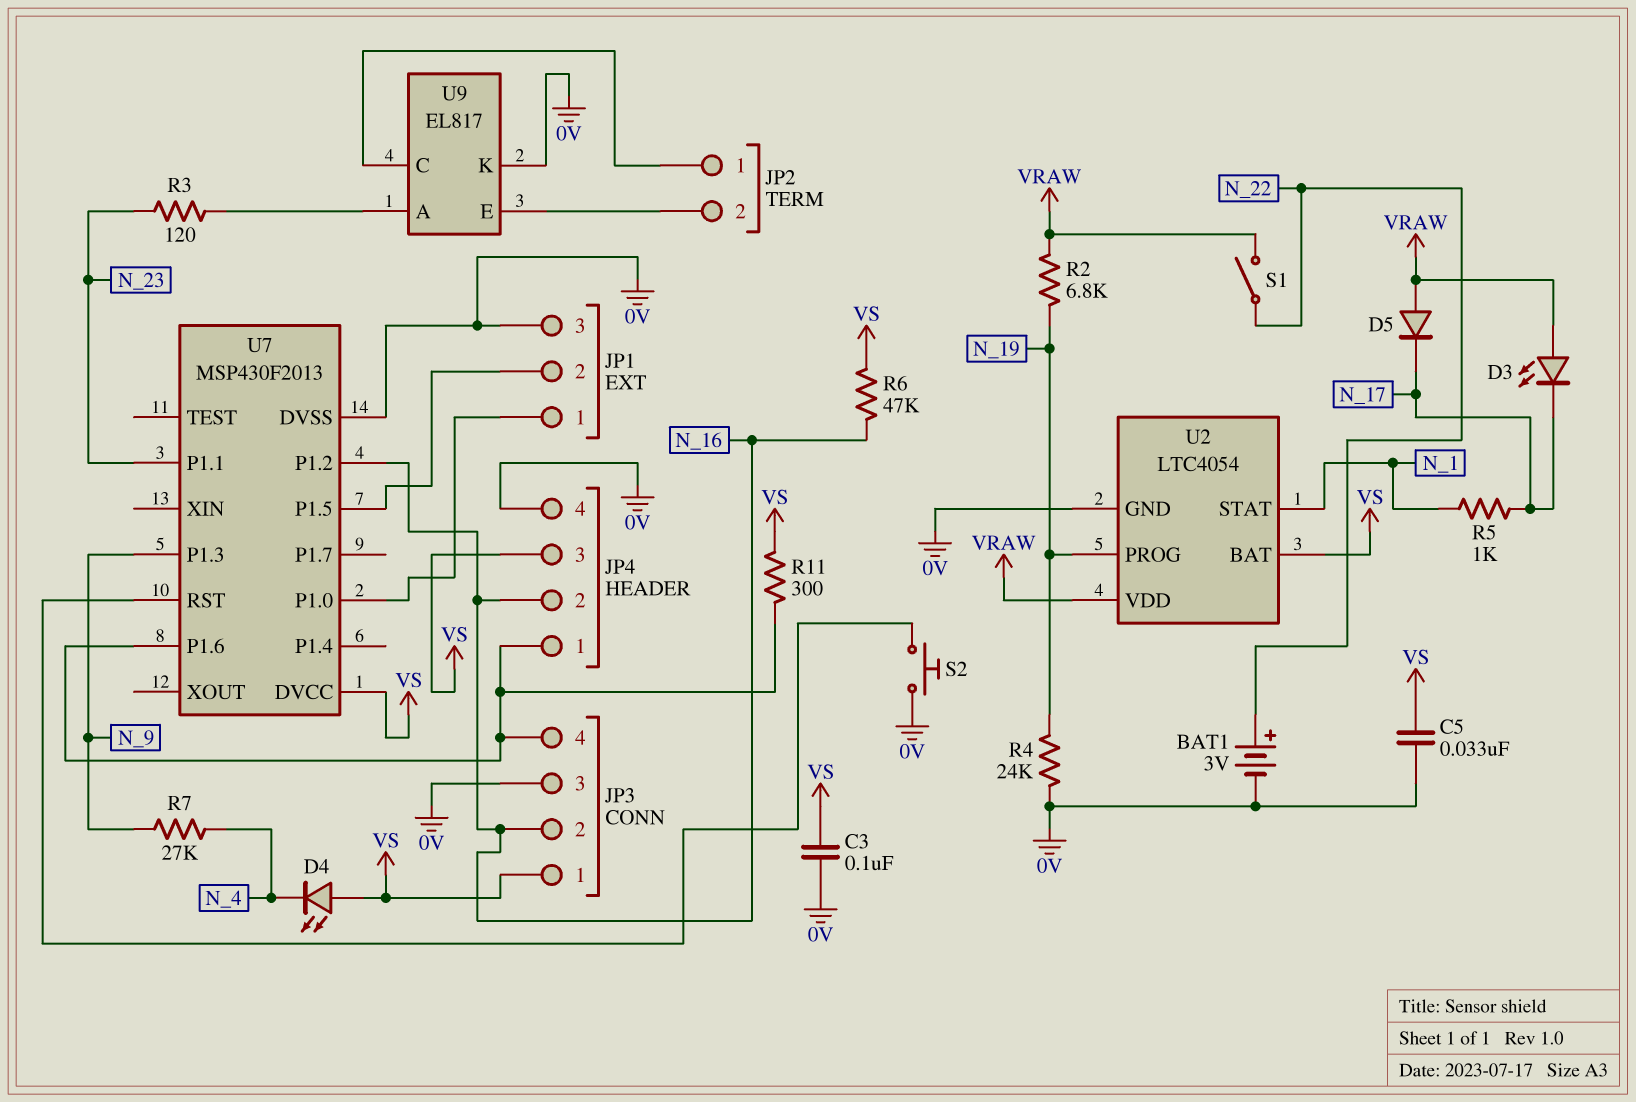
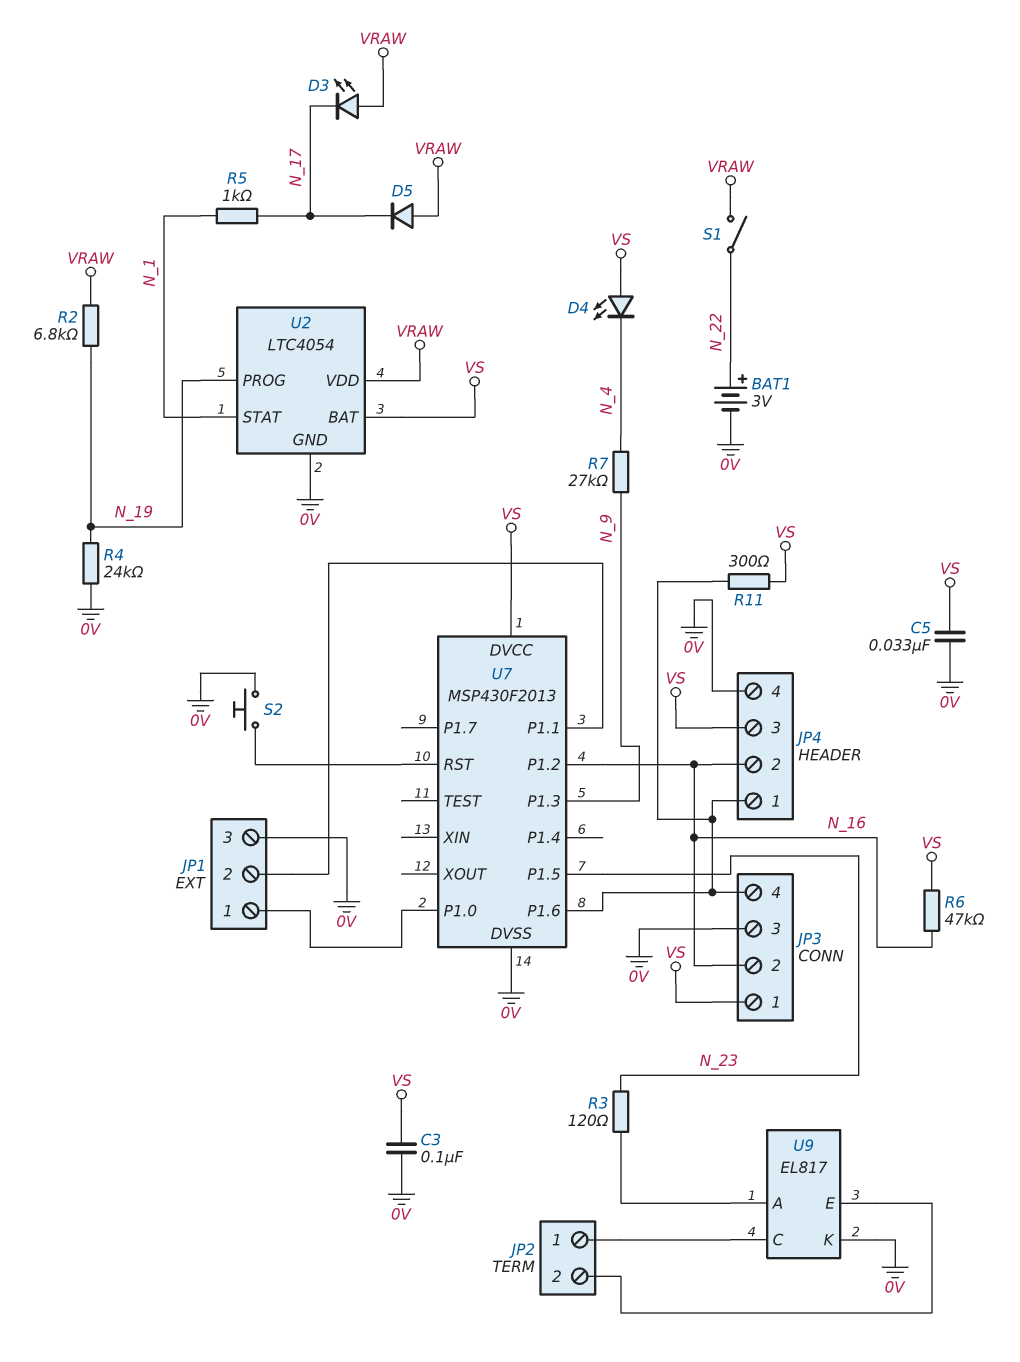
U7 pin P1.1: N_23 -> JP1/2
U7 pin P1.5: JP1/2 -> N_23

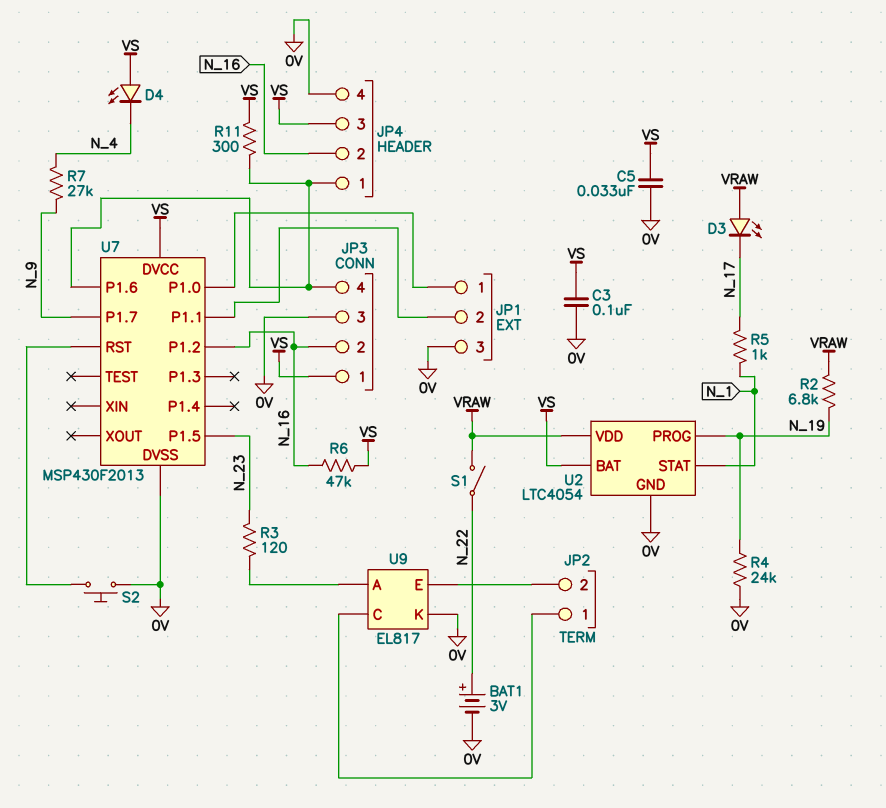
D5: diode (A VRAW, K N_17) -> none
U7 pin P1.3: N_9 -> none
U7 pin P1.7: none -> N_9

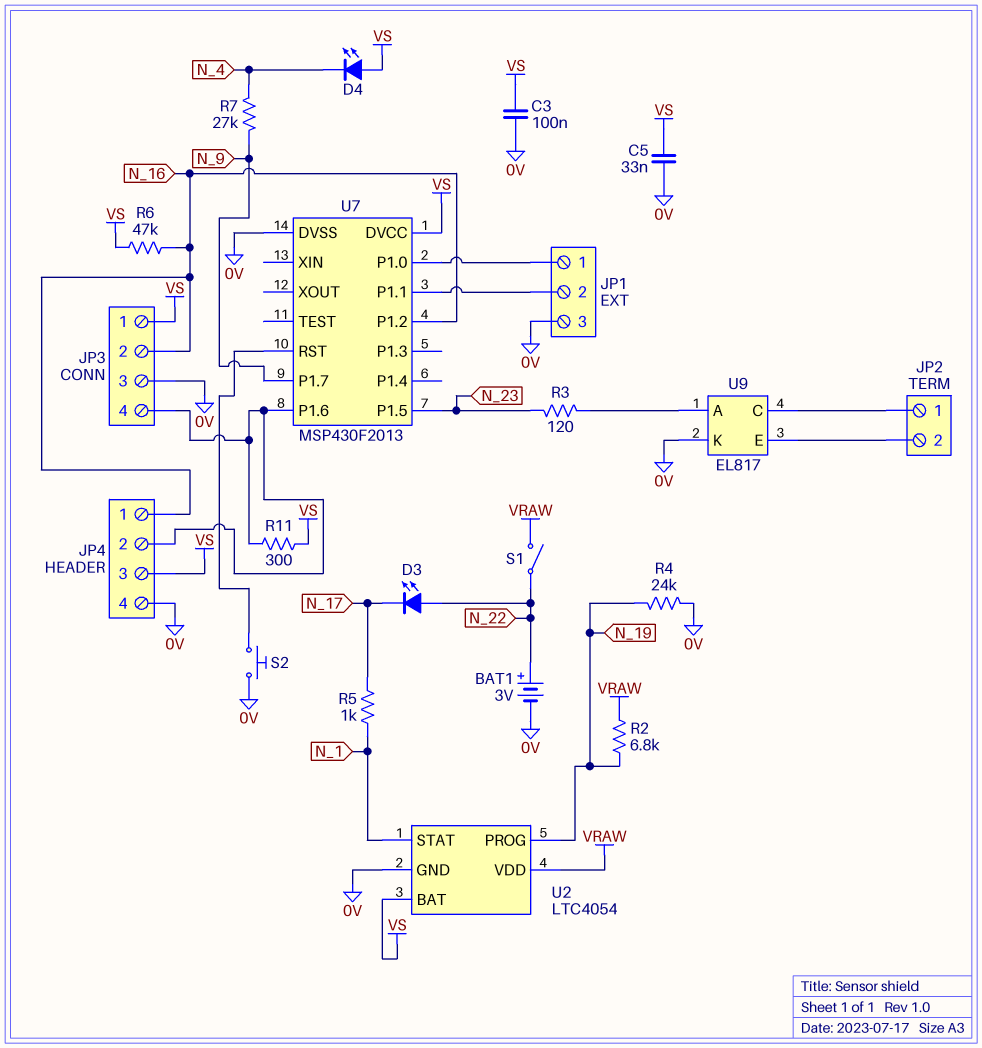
D3: LED (A VRAW, K N_17) -> LED (A N_22, K N_17)
JP4 pin 1: JP3/4 -> N_16
JP4 pin 2: N_16 -> JP3/4

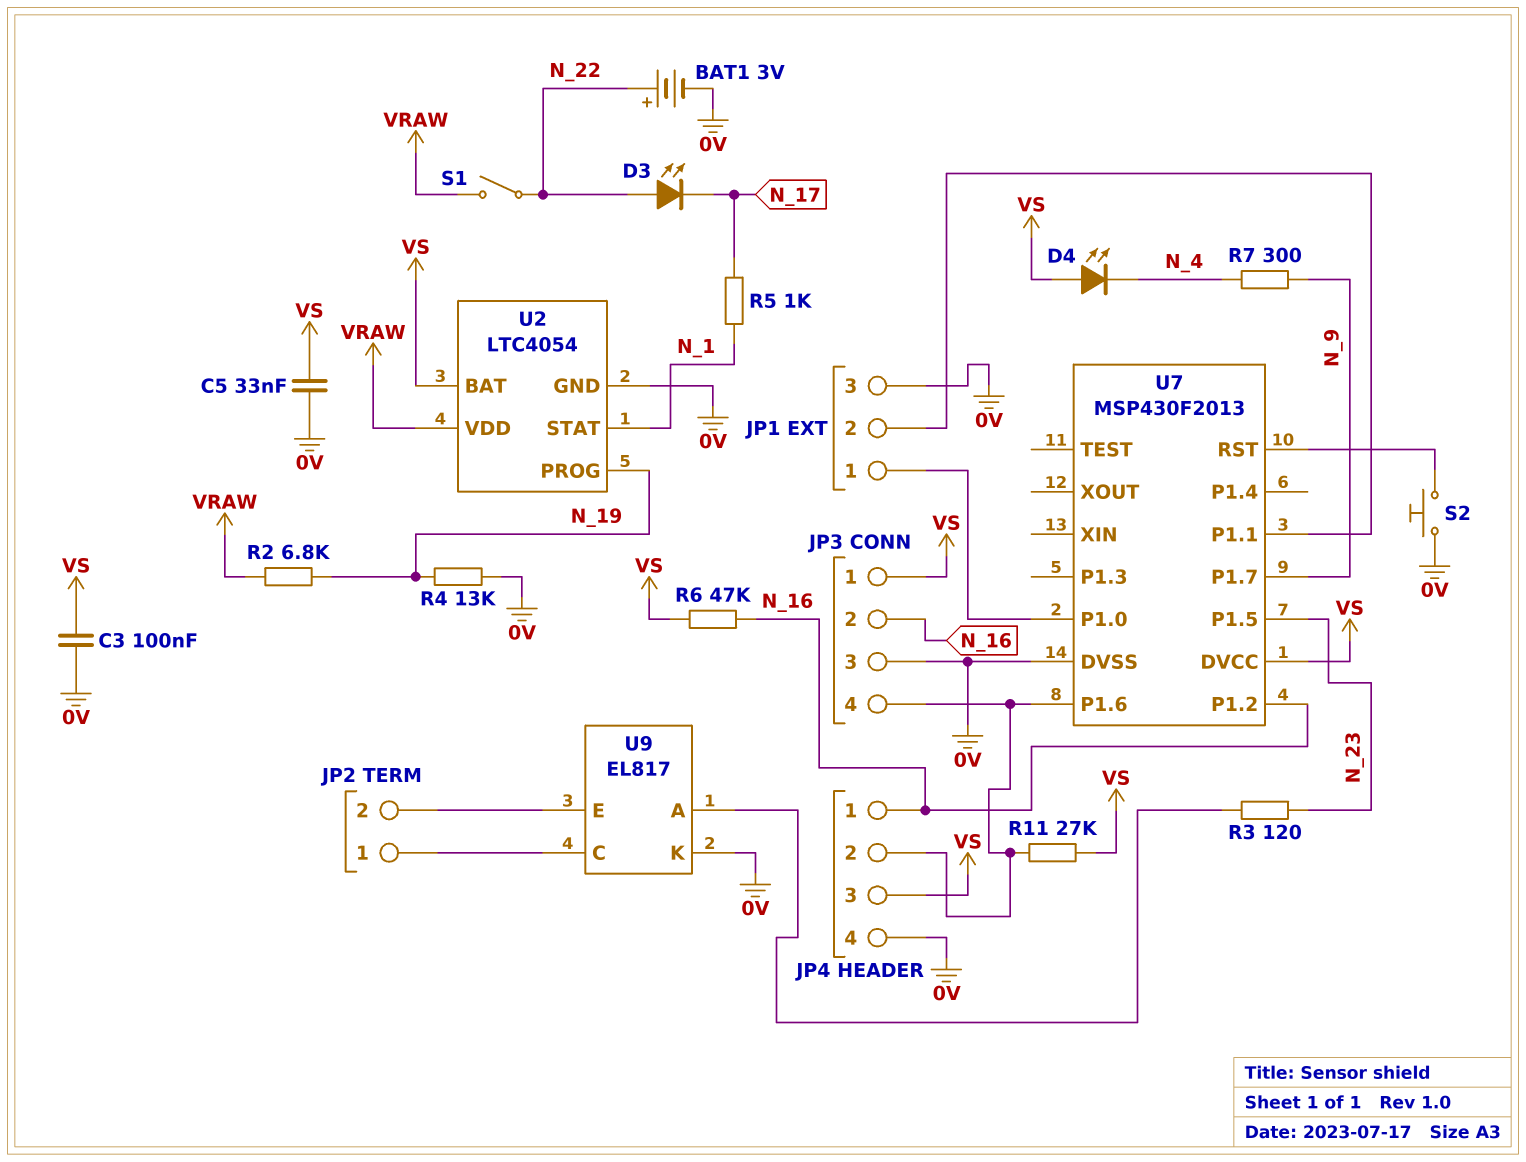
R4: 24k (0V, N_19) -> 13k (0V, N_19)
R7: 27k (N_4, N_9) -> 300 (N_4, N_9)
R11: 300 (JP3/4, VS) -> 27k (JP3/4, VS)

